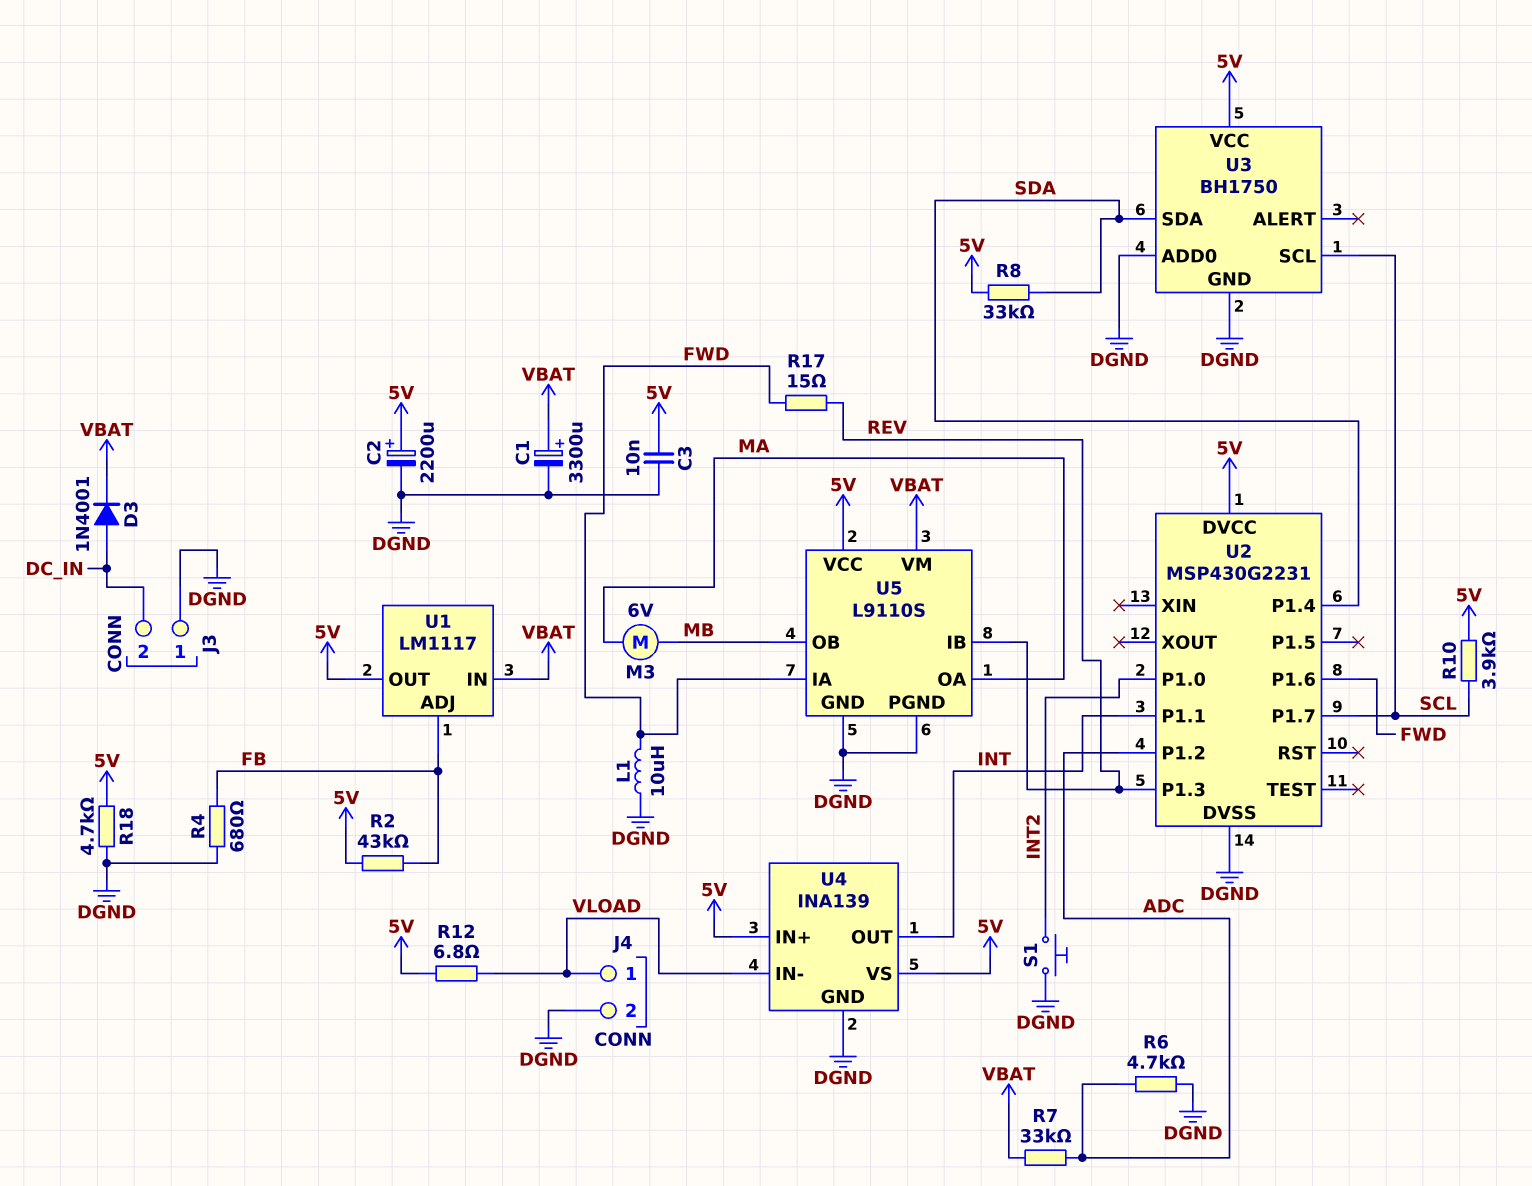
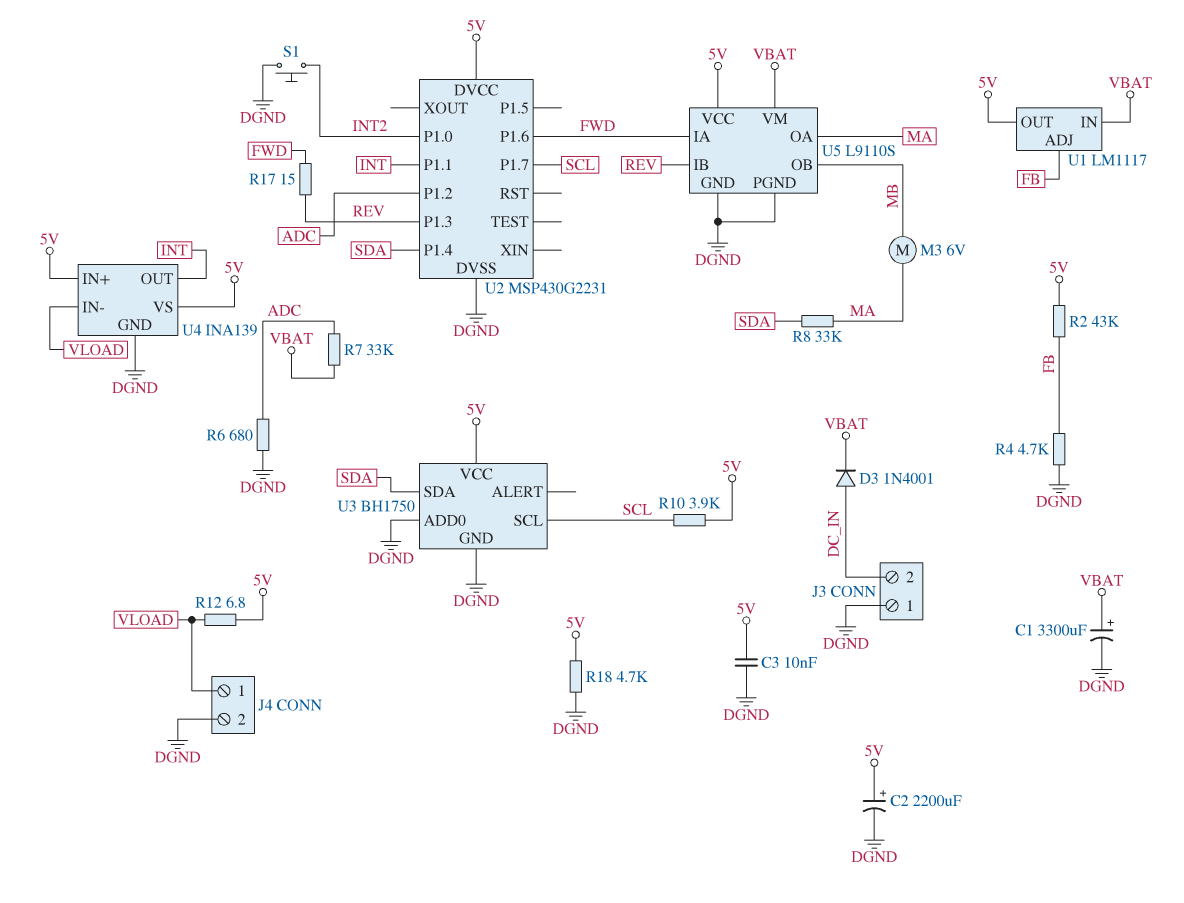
L1: 10uH (DGND, FWD) -> none
R4: 680 (DGND, FB) -> 4.7k (DGND, FB)
R6: 4.7k (ADC, DGND) -> 680 (ADC, DGND)
R8: 33k (5V, SDA) -> 33k (MA, SDA)

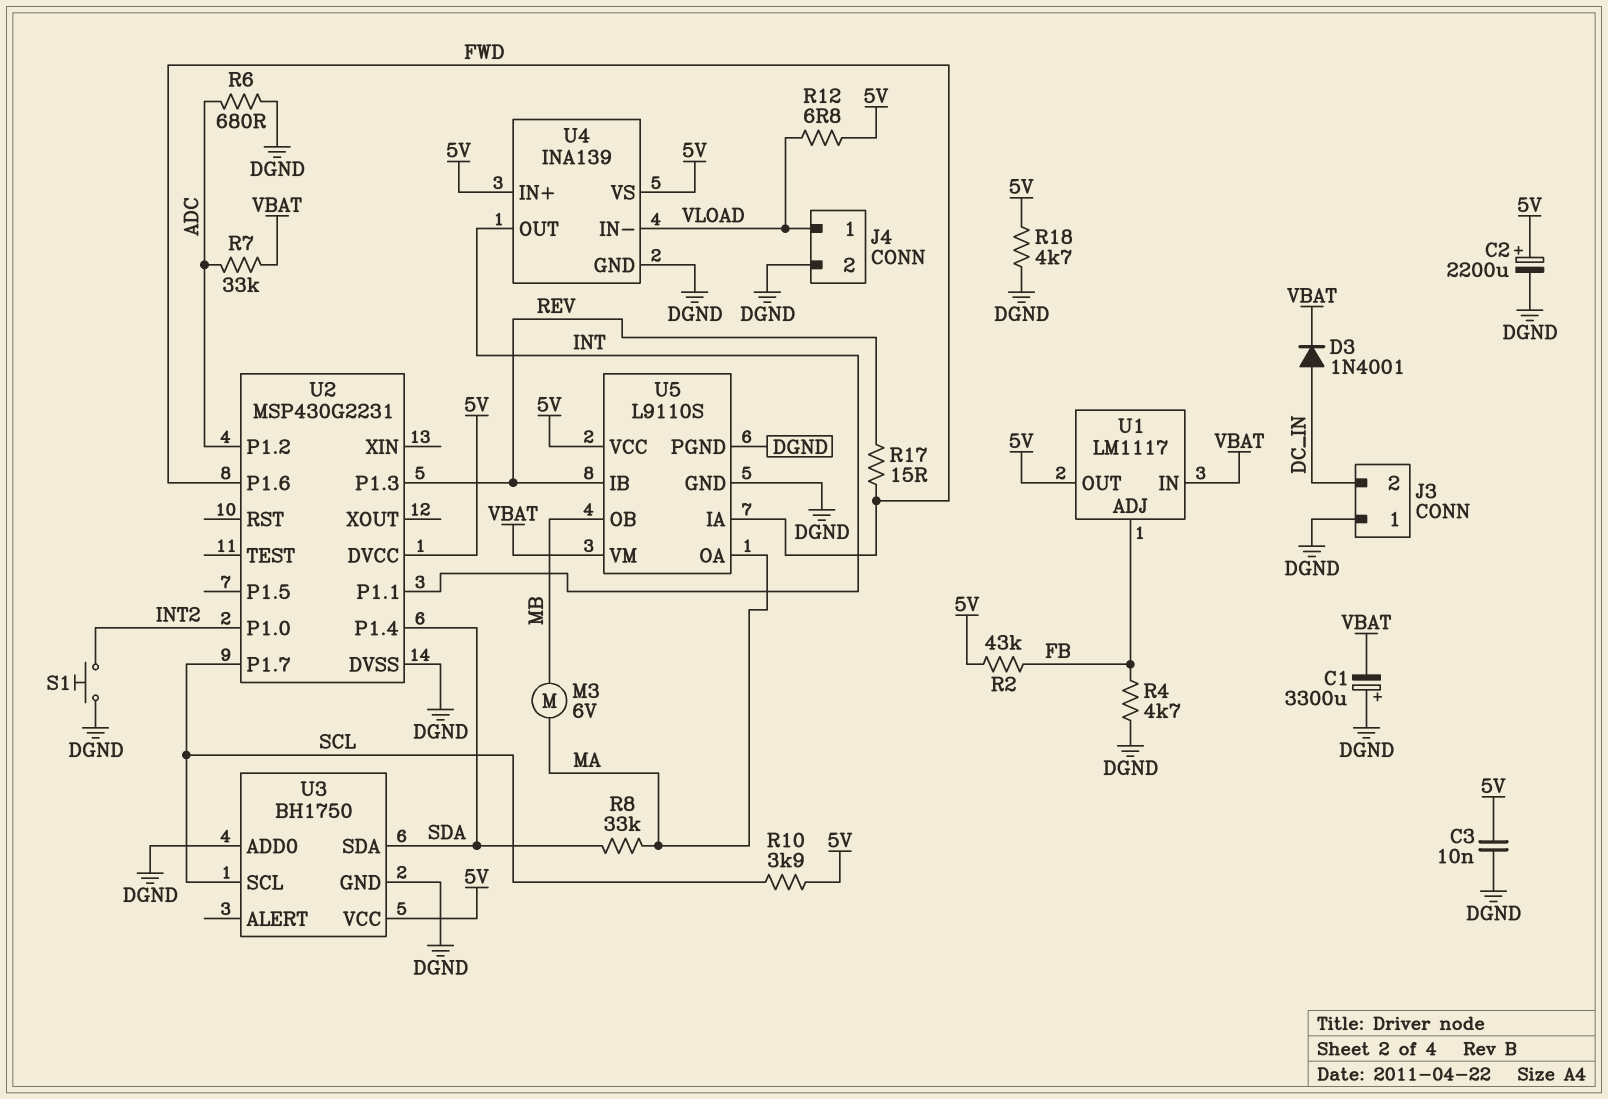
C1: 3300uF (plus VBAT, minus DGND) -> 3300uF (plus DGND, minus VBAT)

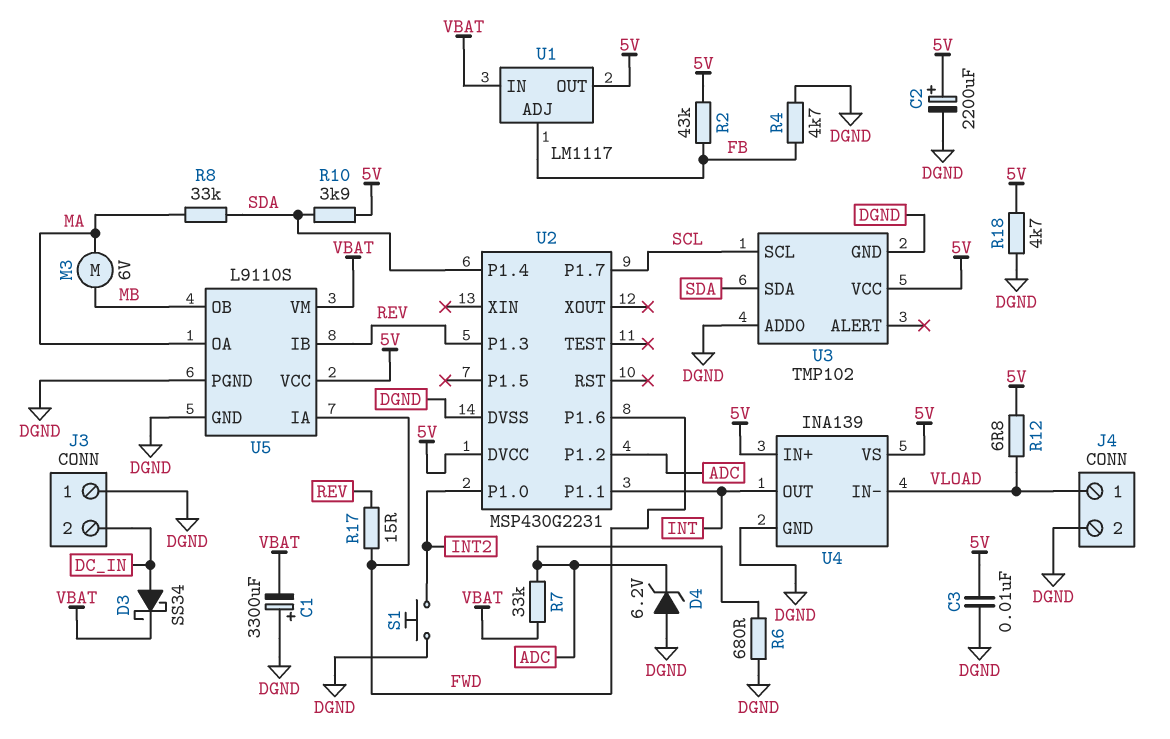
D3: diode 1N4001 (A DC_IN, K VBAT) -> schottky SS34 (A DC_IN, K VBAT)
D4: none -> zener 6.2V (A DGND, K ADC)
R10: 3.9k (5V, SCL) -> 3.9k (5V, SDA)
U3: BH1750 -> TMP102

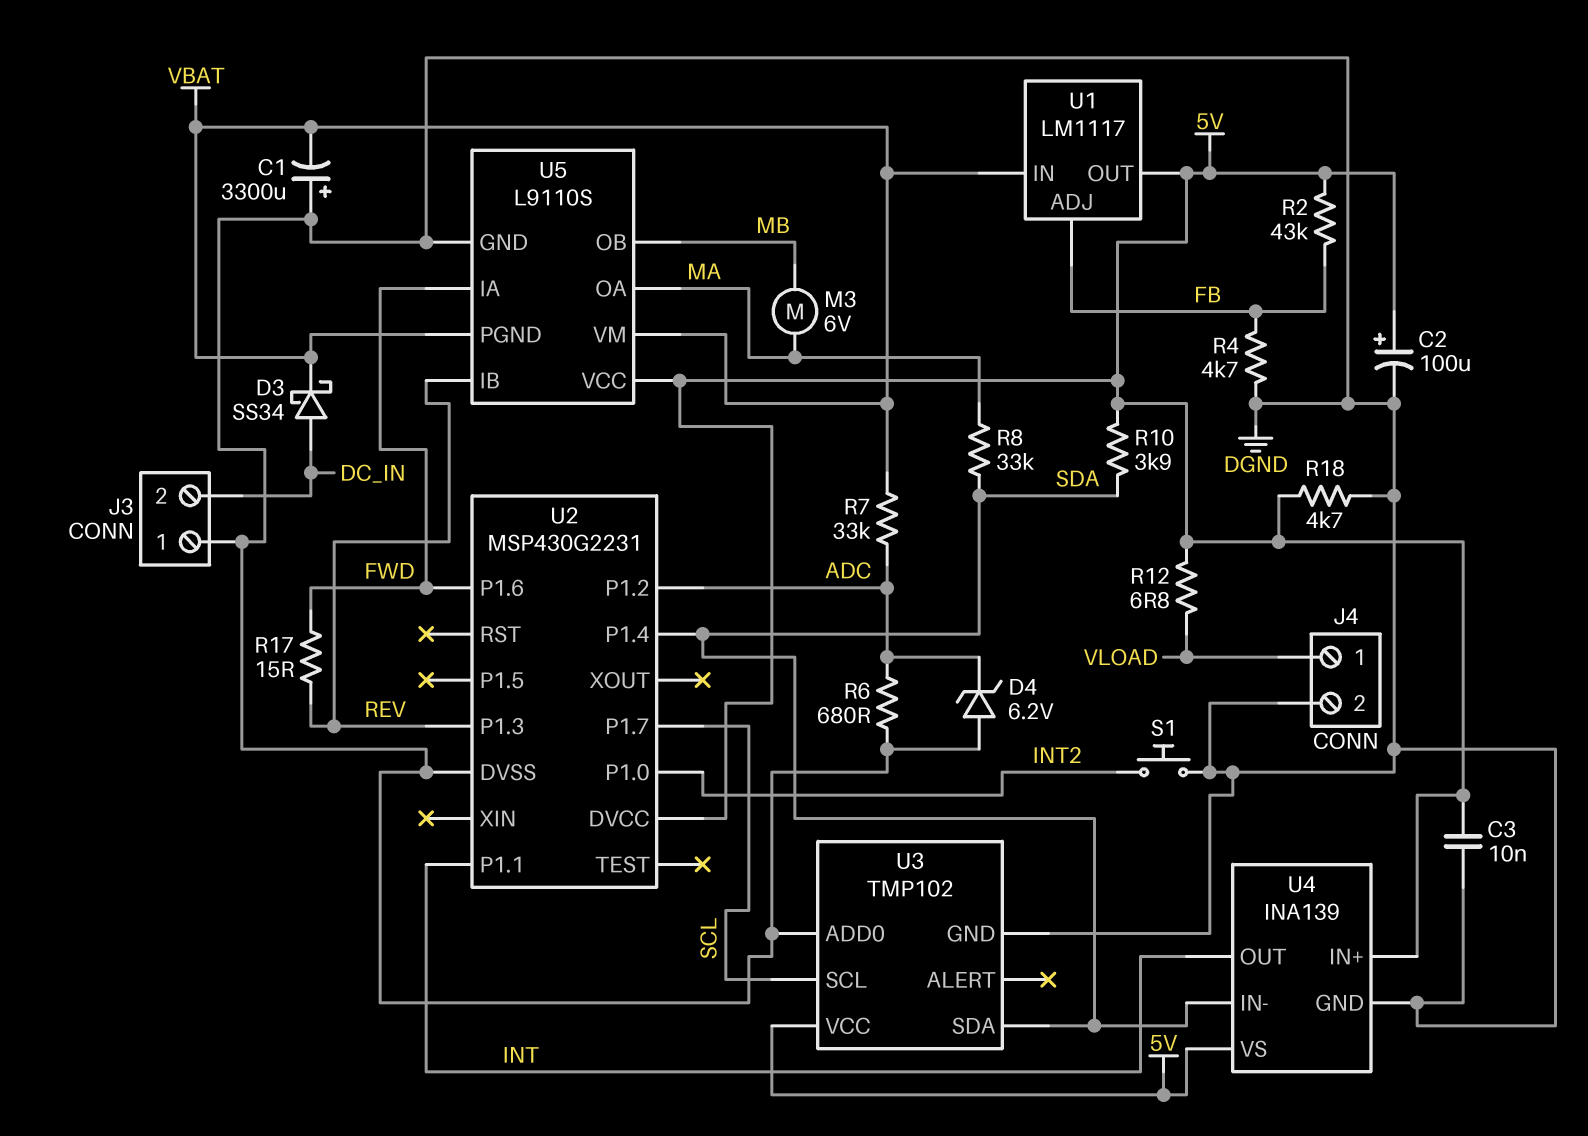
C2: 2200uF (plus 5V, minus DGND) -> 100uF (plus 5V, minus DGND)
U4 pin IN-: VLOAD -> SDA
U5 pin PGND: DGND -> VBAT

